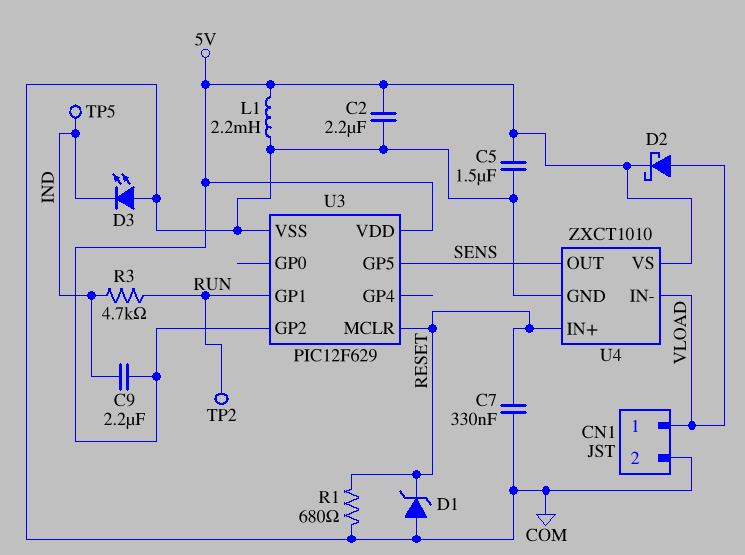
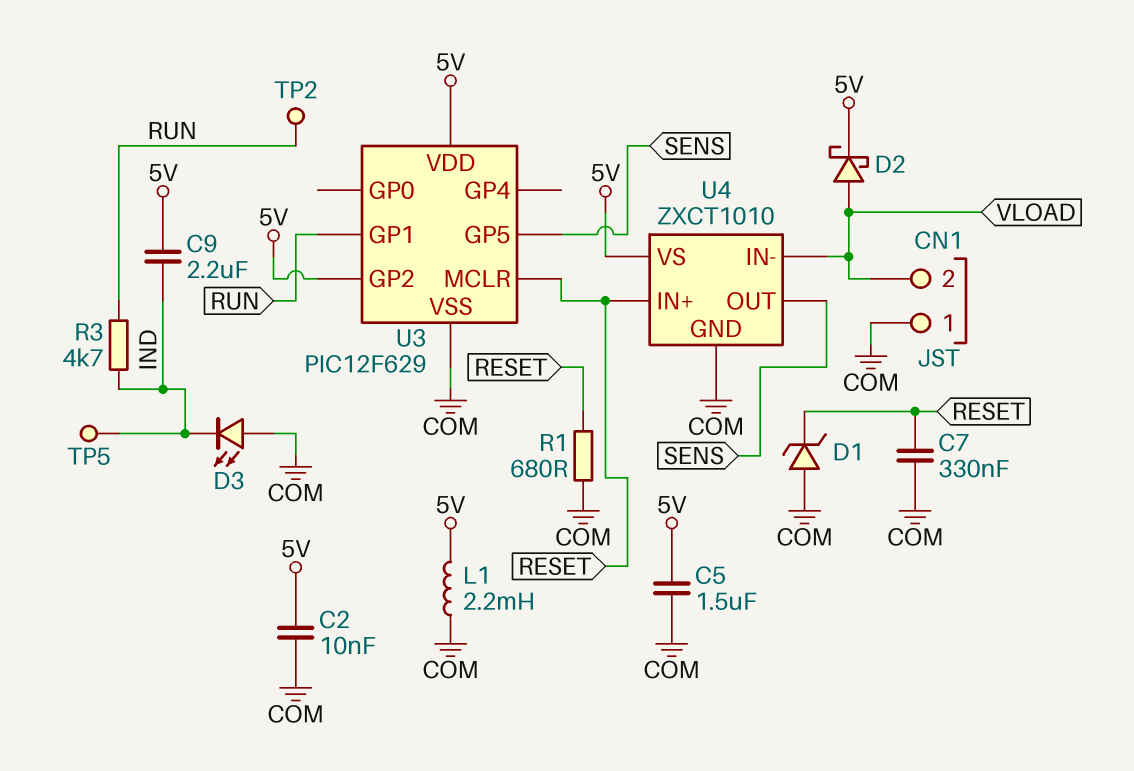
C2: 2.2uF (5V, COM) -> 10nF (5V, COM)
CN1 pin 1: VLOAD -> COM
CN1 pin 2: COM -> VLOAD

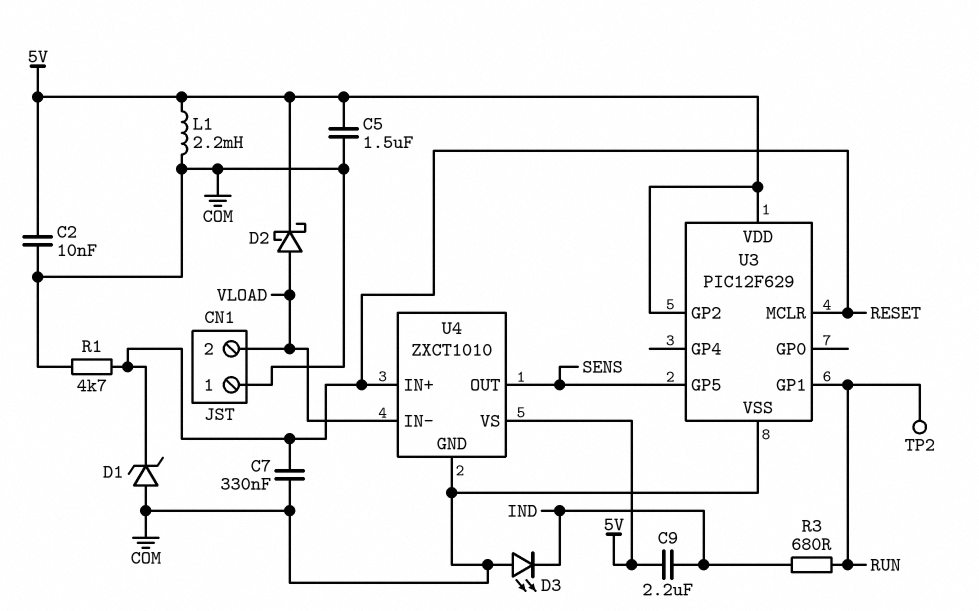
R1: 680 (COM, RESET) -> 4.7k (COM, RESET)
R3: 4.7k (IND, RUN) -> 680 (IND, RUN)
TP5: test point (IND) -> none

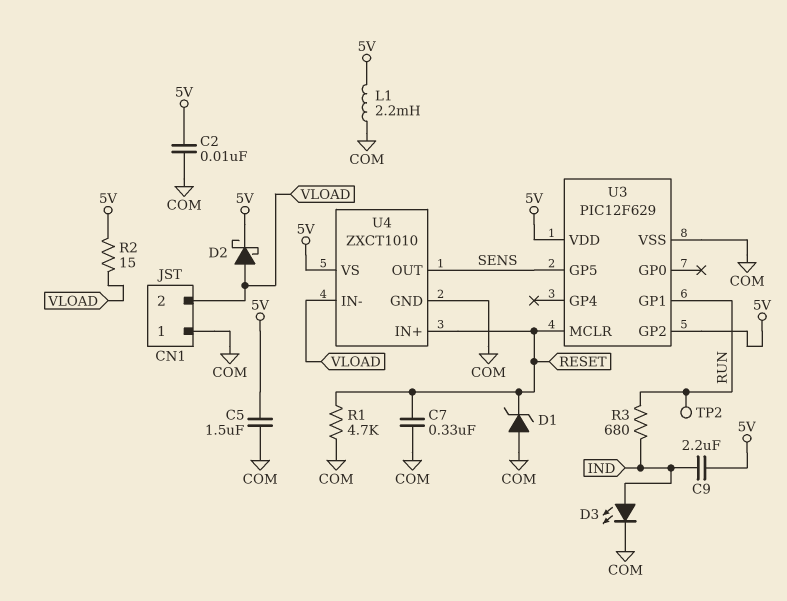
D3: LED (A COM, K IND) -> LED (A IND, K COM)
R2: none -> 15 (5V, VLOAD)

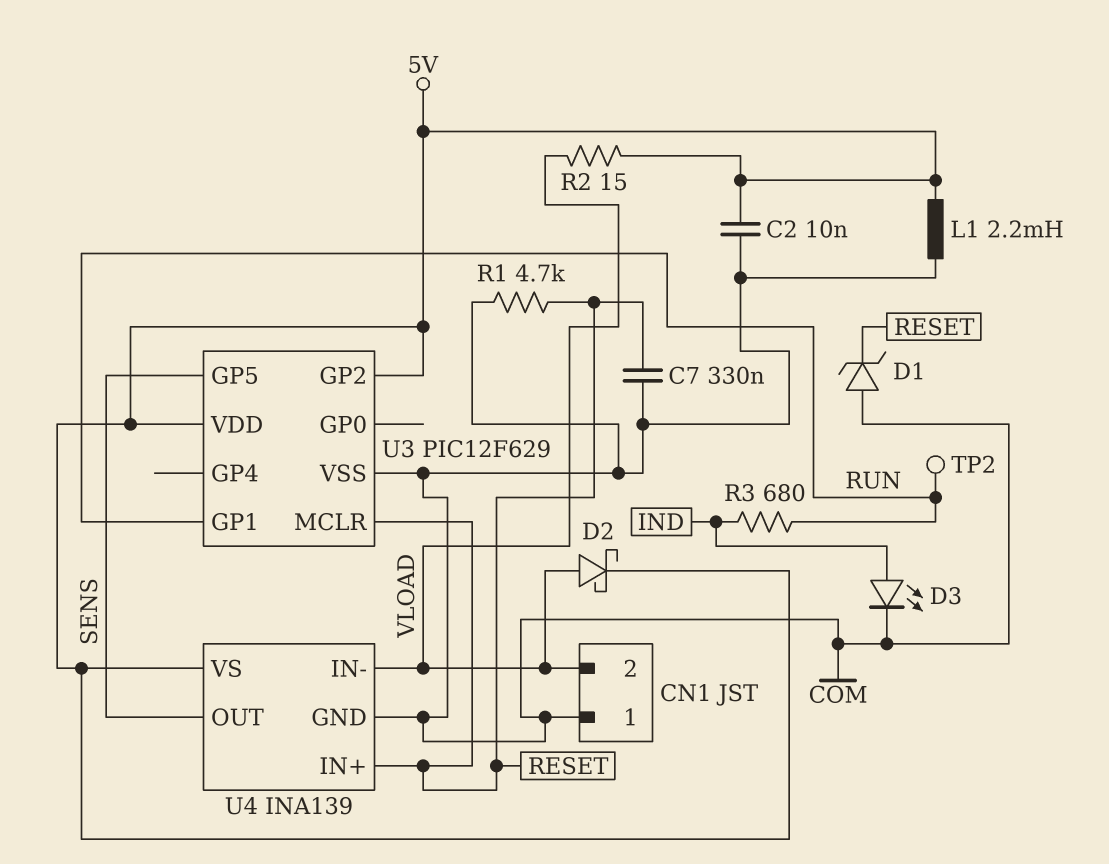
C5: 1.5uF (5V, COM) -> none
C9: 2.2uF (5V, IND) -> none
U4: ZXCT1010 -> INA139

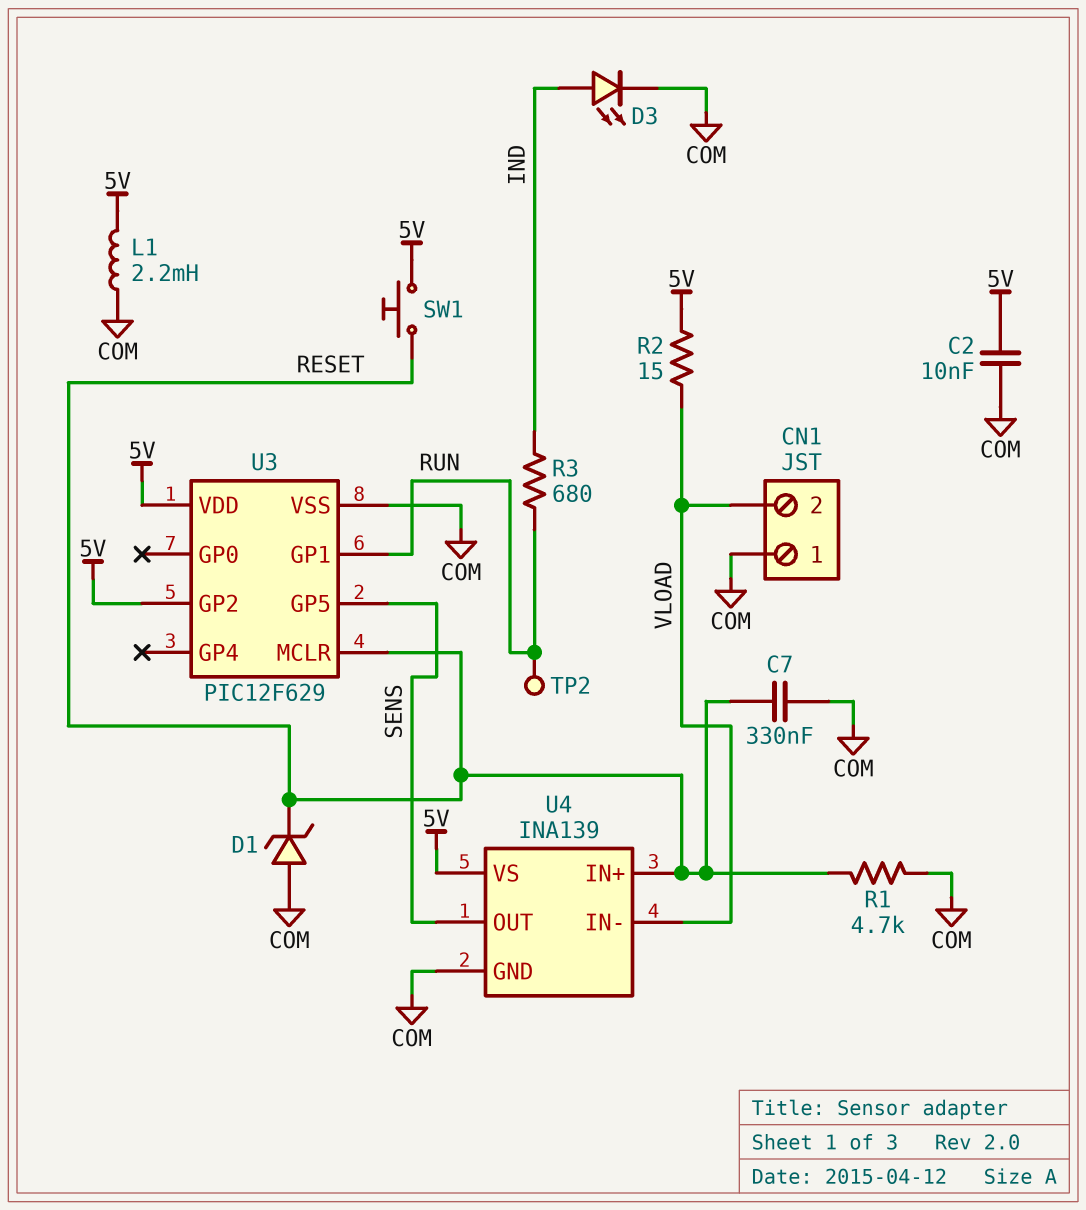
D2: schottky (A VLOAD, K 5V) -> none
SW1: none -> button (5V, RESET)

